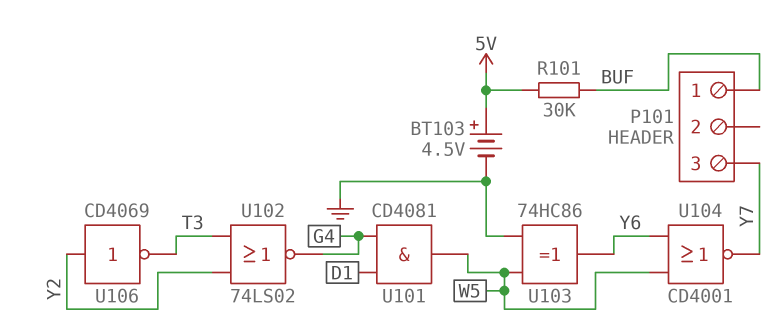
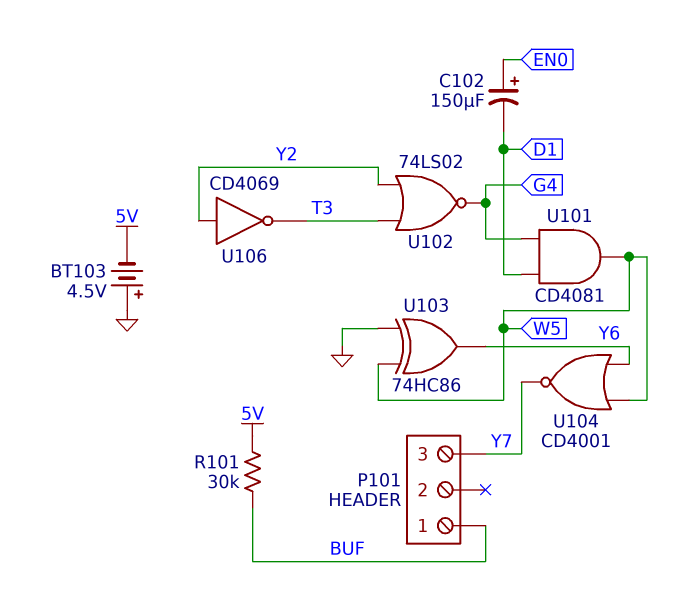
BT103: 4.5V (plus 5V, minus GND) -> 4.5V (plus GND, minus 5V)
C102: none -> 150uF (plus EN0, minus D1)

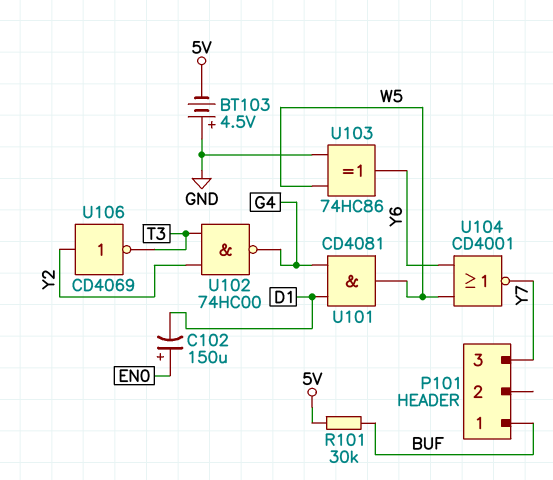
U102: NOR 74LS02 (in T3, in Y2, out G4) -> NAND 74HC00 (in T3, in Y2, out G4)

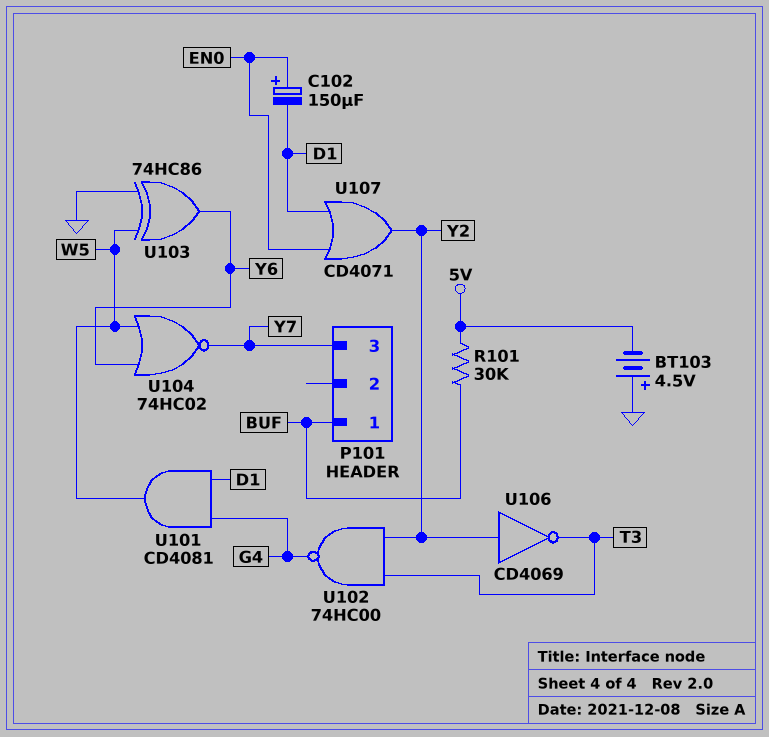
U104: NOR CD4001 (in W5, in Y6, out Y7) -> NOR 74HC02 (in W5, in Y6, out Y7)
U107: none -> OR CD4071 (in D1, in EN0, out Y2)

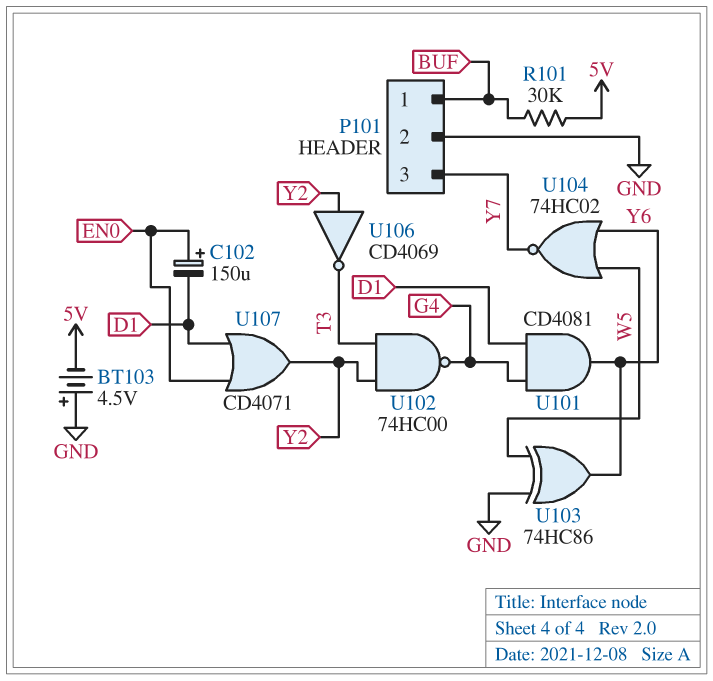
P101 pin 2: none -> GND
U101: AND CD4081 (in D1, in G4, out W5) -> AND CD4081 (in D1, in G4, out Y6)

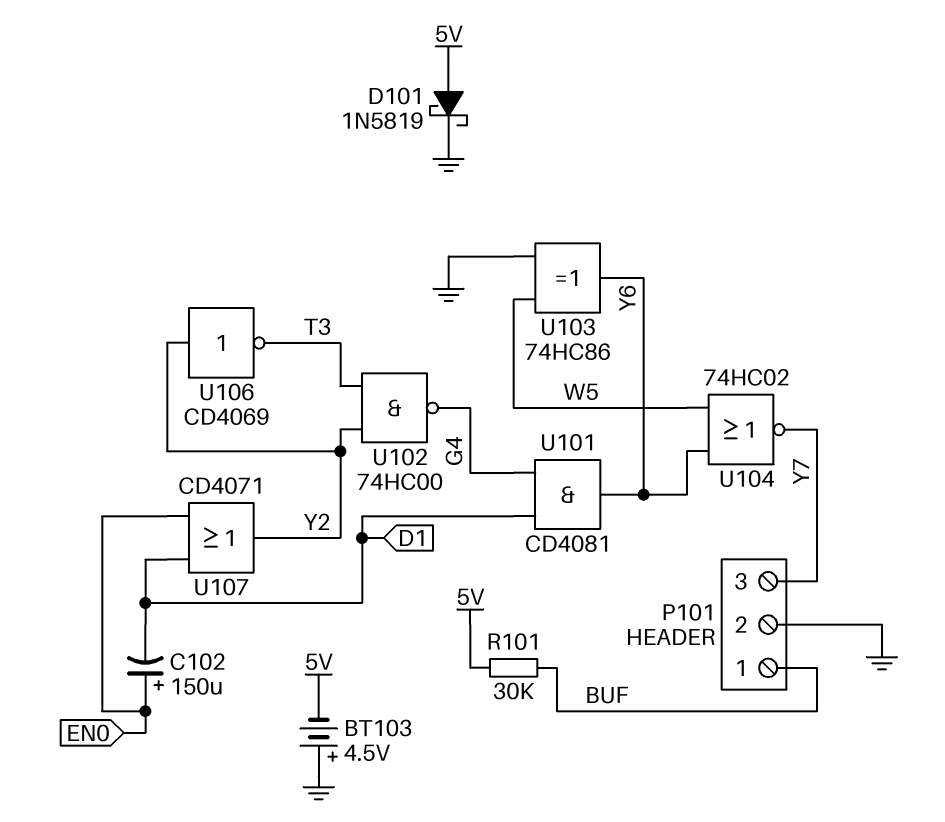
D101: none -> schottky 1N5819 (A 5V, K GND)

